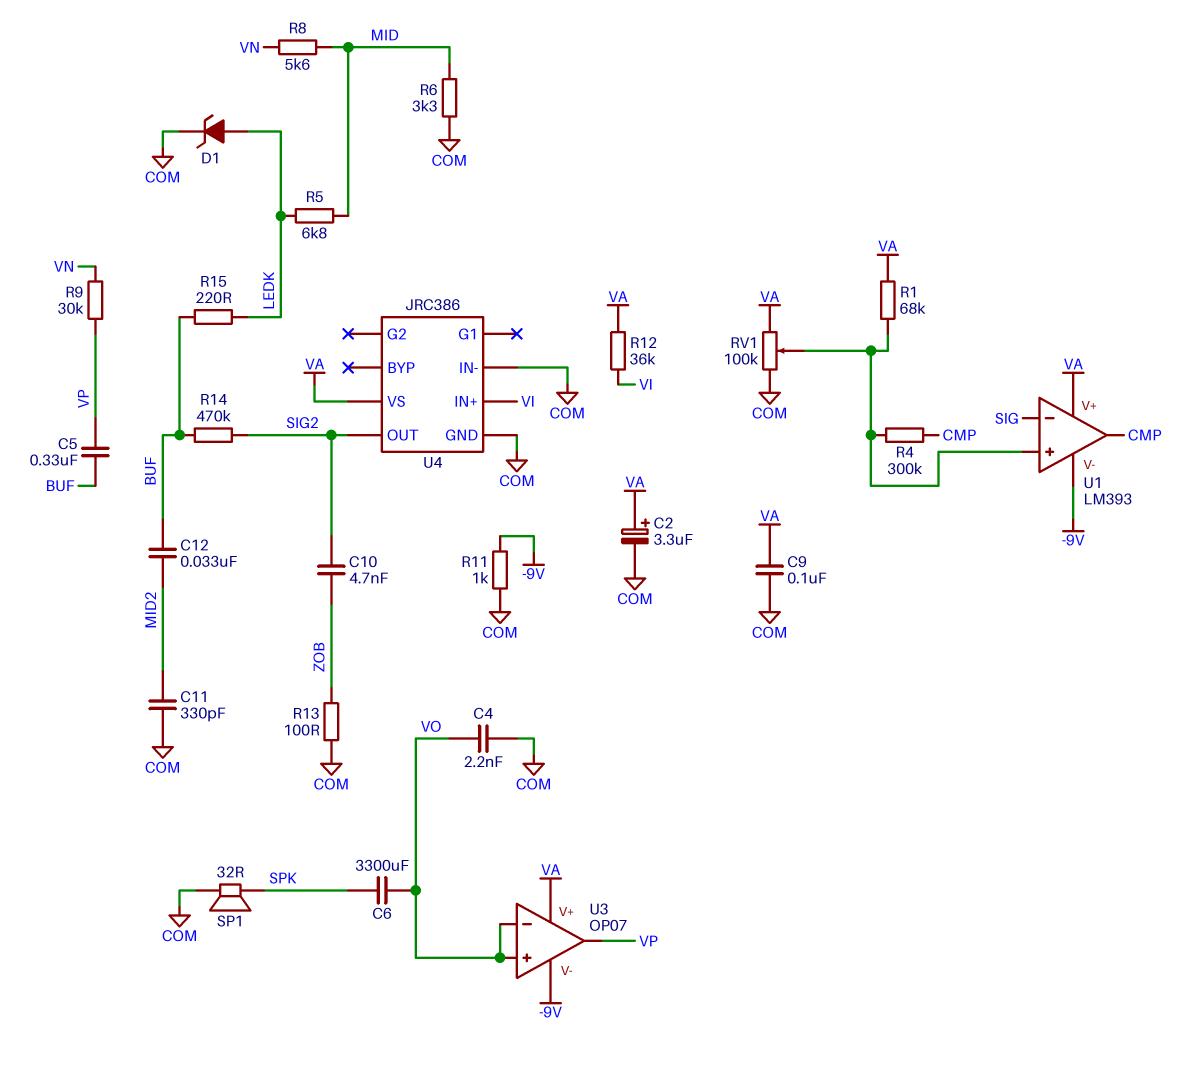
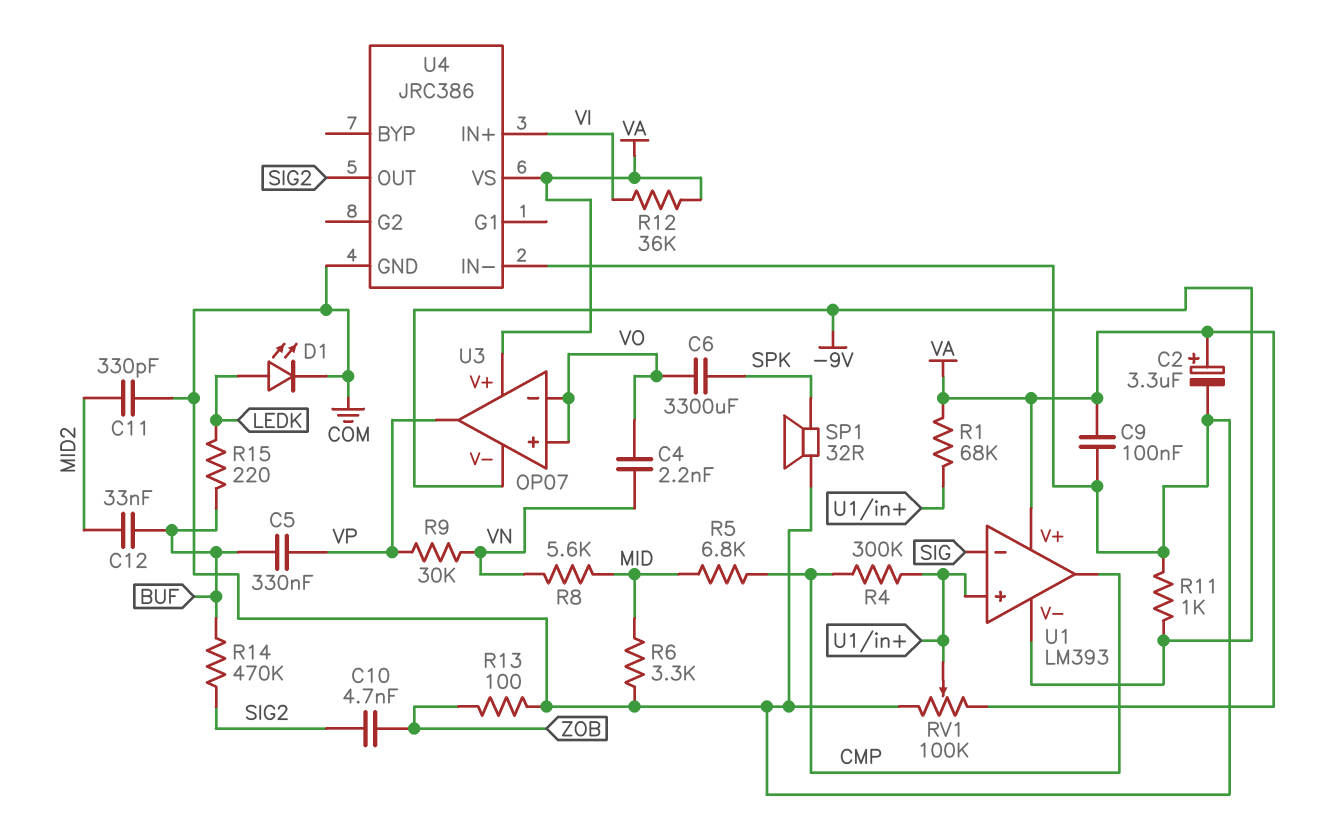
C4: 2.2nF (COM, VO) -> 2.2nF (VN, VO)
D1: zener (A LEDK, K COM) -> LED (A LEDK, K COM)
R5: 6.8k (LEDK, MID) -> 6.8k (CMP, MID)

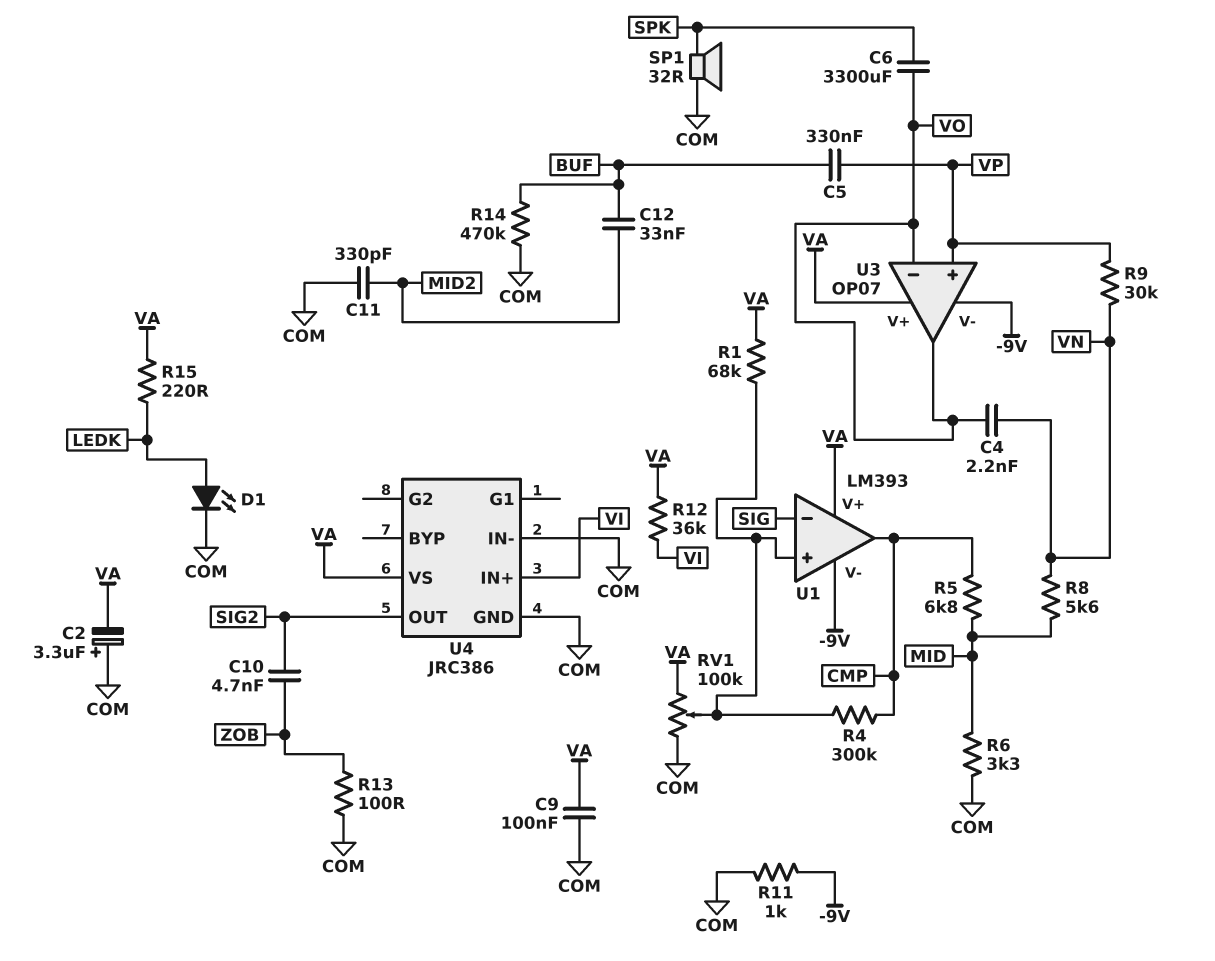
C2: 3.3uF (plus VA, minus COM) -> 3.3uF (plus COM, minus VA)
R14: 470k (BUF, SIG2) -> 470k (BUF, COM)
R15: 220 (BUF, LEDK) -> 220 (LEDK, VA)
U3 pin in+: VO -> VP
U3 pin out: VP -> VO

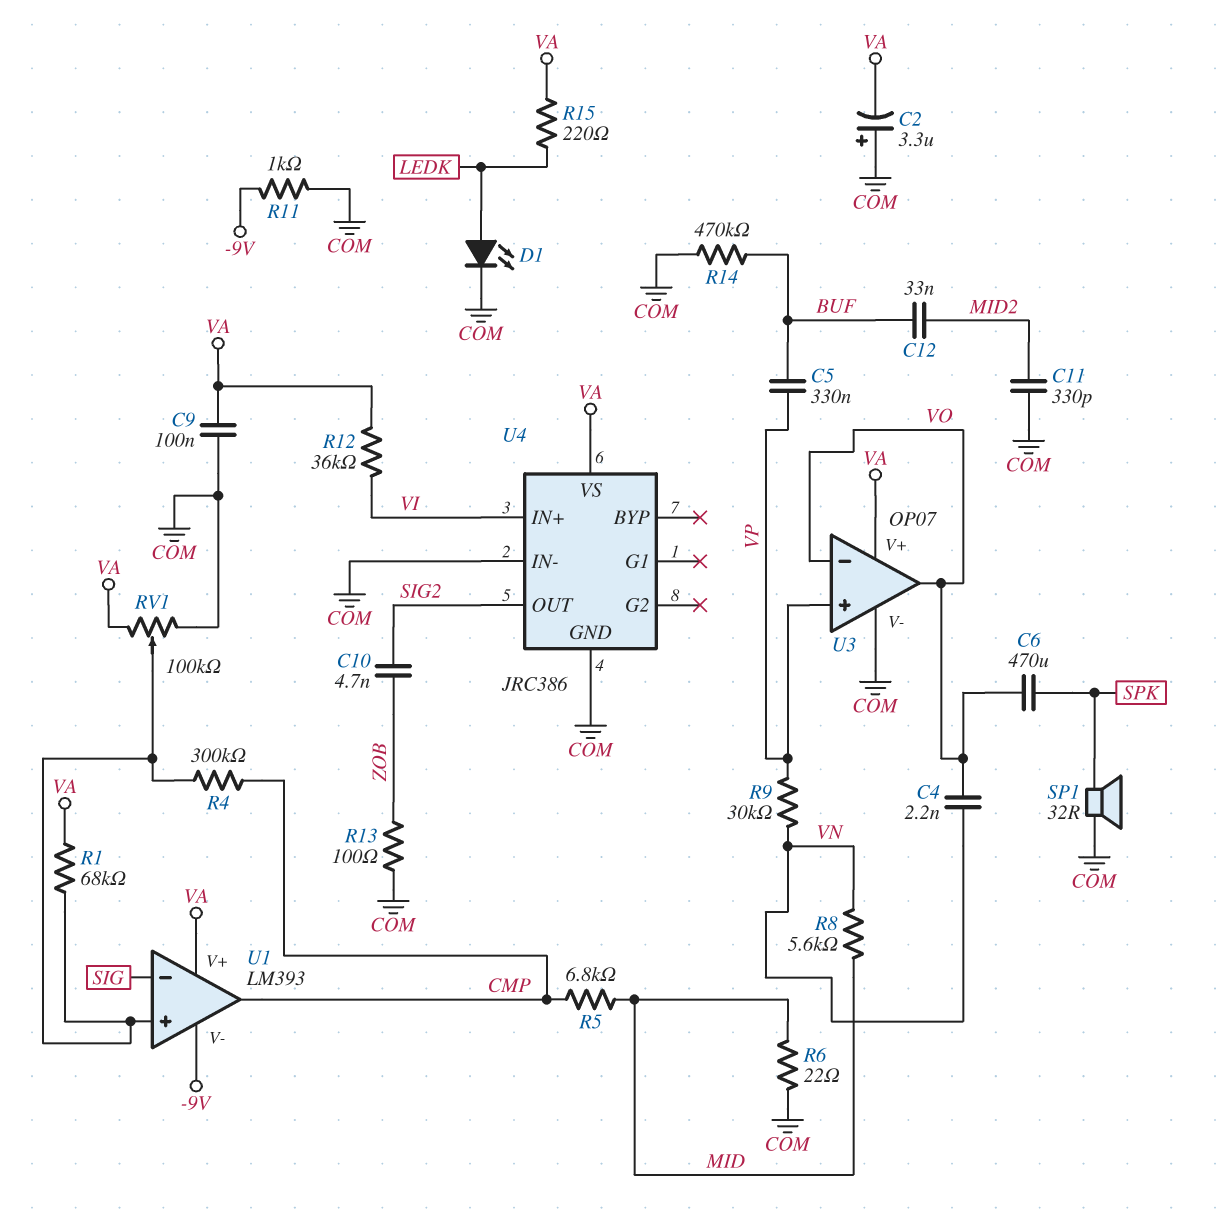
C6: 3300uF (SPK, VO) -> 470uF (SPK, VO)
R6: 3.3k (COM, MID) -> 22 (COM, MID)
U3 pin V-: -9V -> COM

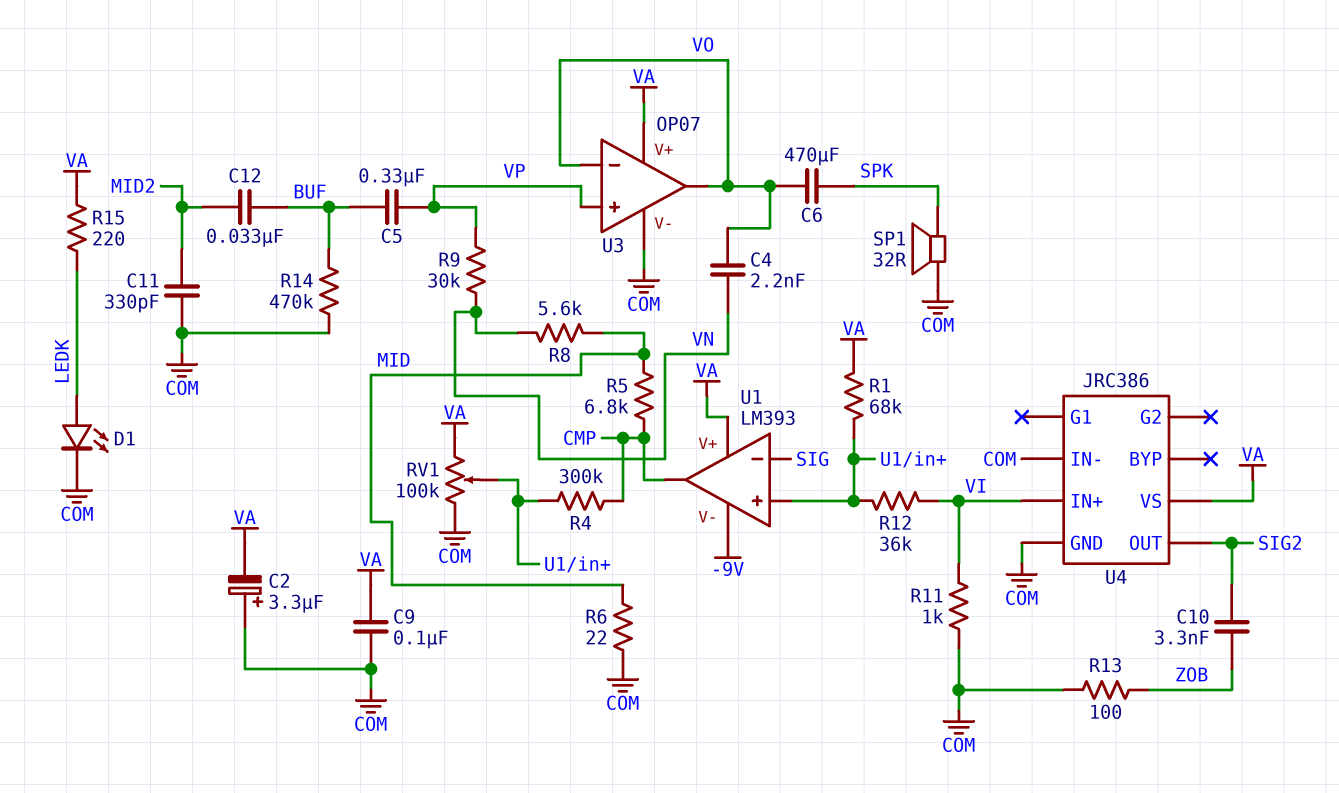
C10: 4.7nF (SIG2, ZOB) -> 3.3nF (SIG2, ZOB)
R11: 1k (-9V, COM) -> 1k (COM, VI)
R12: 36k (VA, VI) -> 36k (U1/in+, VI)

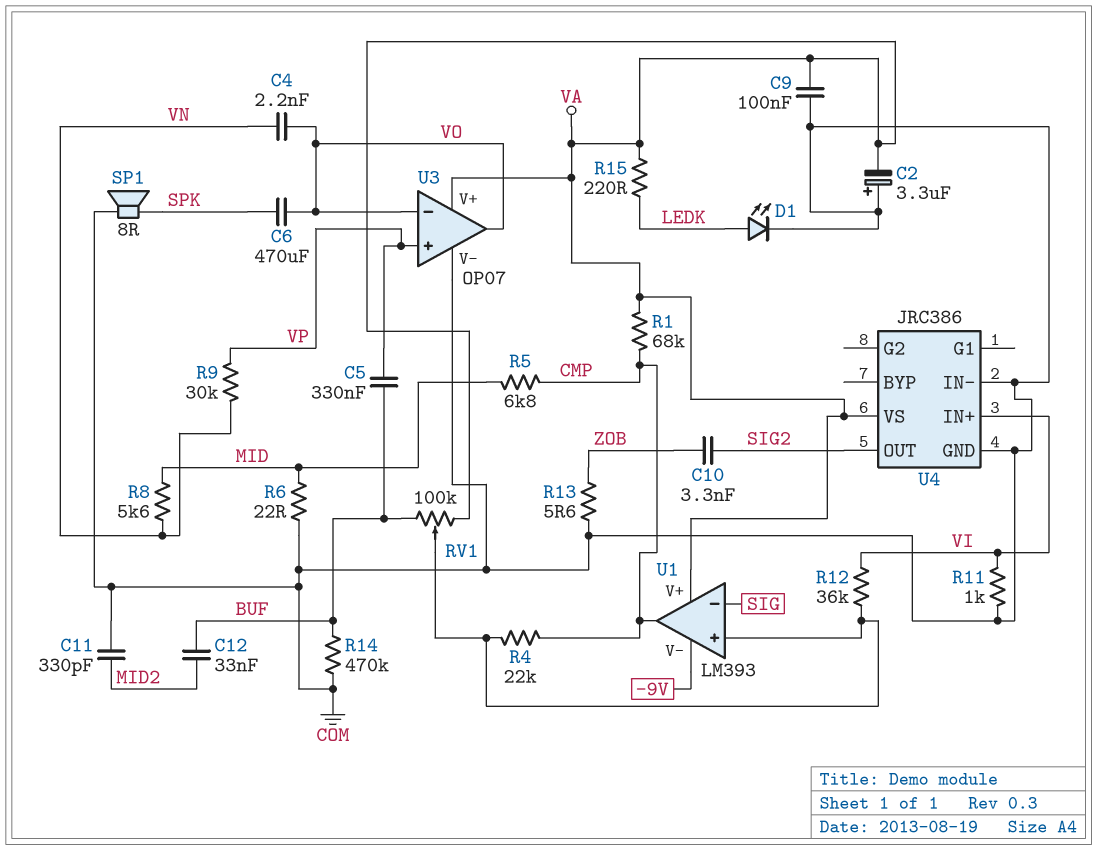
R1: 68k (U1/in+, VA) -> 68k (CMP, VA)
R4: 300k (CMP, U1/in+) -> 22k (CMP, U1/in+)
R13: 100 (COM, ZOB) -> 5.6 (COM, ZOB)
RV1: 100k (COM, VA, wiper U1/in+) -> 100k (BUF, VA, wiper U1/in+)
SP1: speaker 32R (COM, SPK) -> speaker 8R (COM, SPK)

